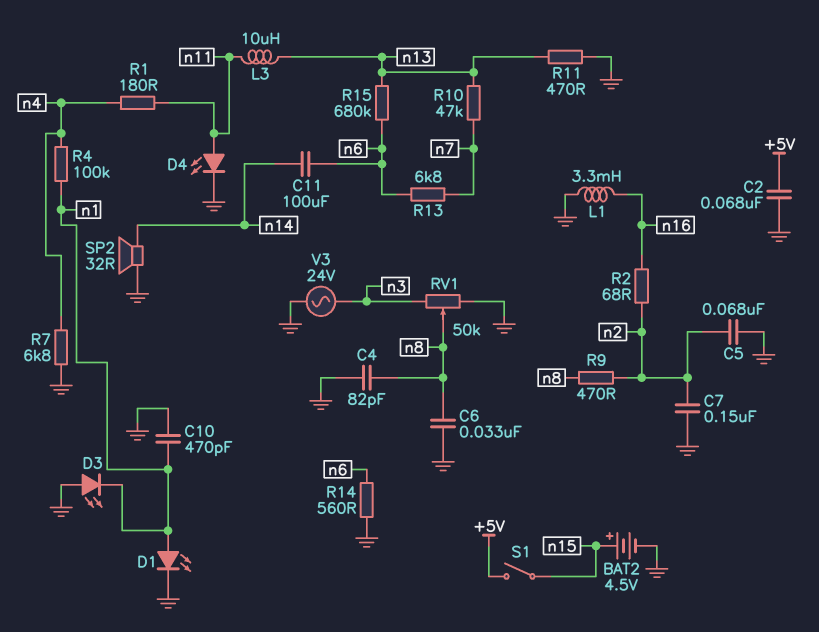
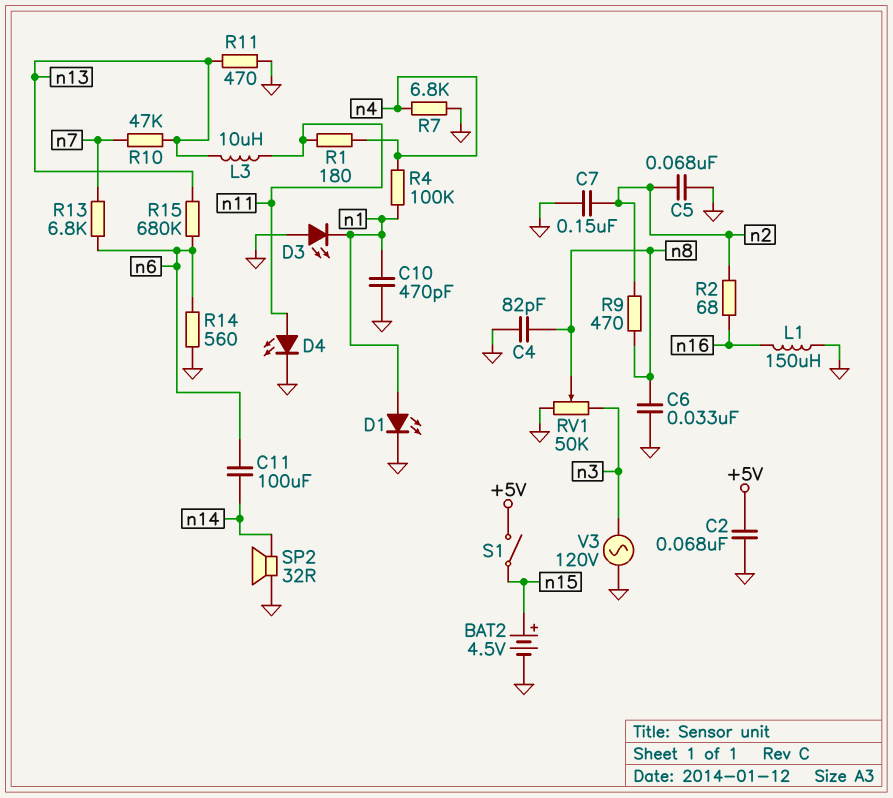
L1: 3.3mH (GND, n16) -> 150uH (GND, n16)
V3: AC 24V (GND, n3) -> AC 120V (GND, n3)

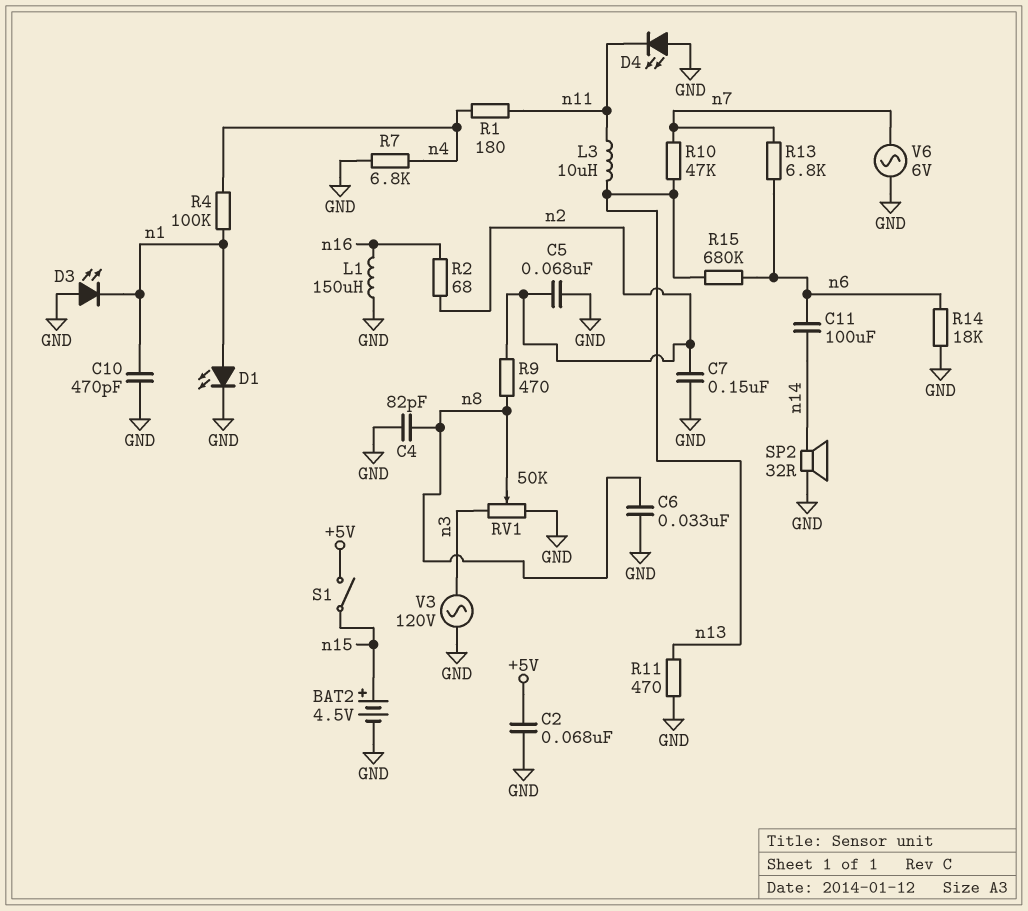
D4: LED (A n11, K GND) -> LED (A GND, K n11)
R14: 560 (GND, n6) -> 18k (GND, n6)
V6: none -> AC 6V (GND, n7)

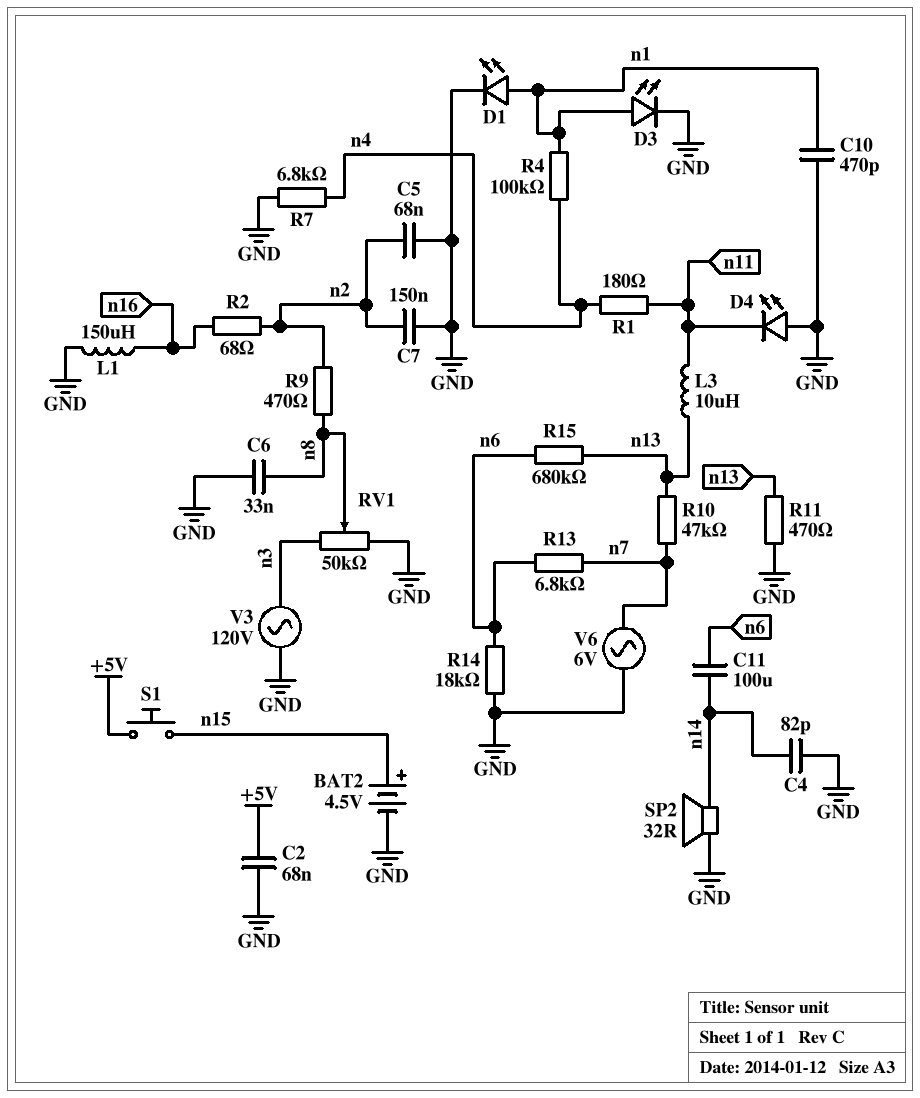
C4: 82pF (GND, n8) -> 82pF (GND, n14)
D3: LED (A GND, K n1) -> LED (A n1, K GND)
S1: switch (+5V, n15) -> button (+5V, n15)

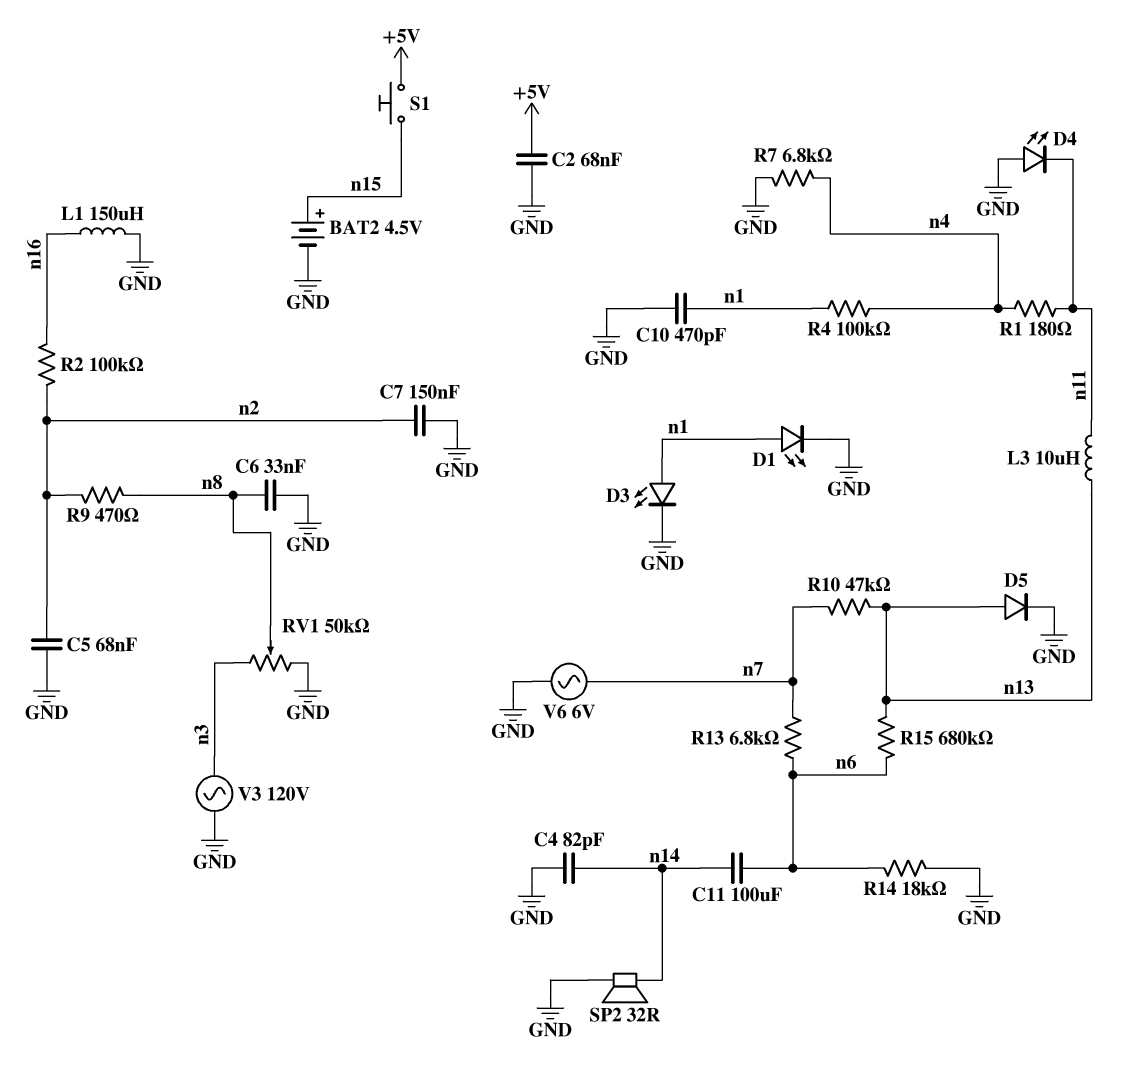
D5: none -> diode (A n13, K GND)
R2: 68 (n2, n16) -> 100k (n2, n16)
R11: 470 (GND, n13) -> none

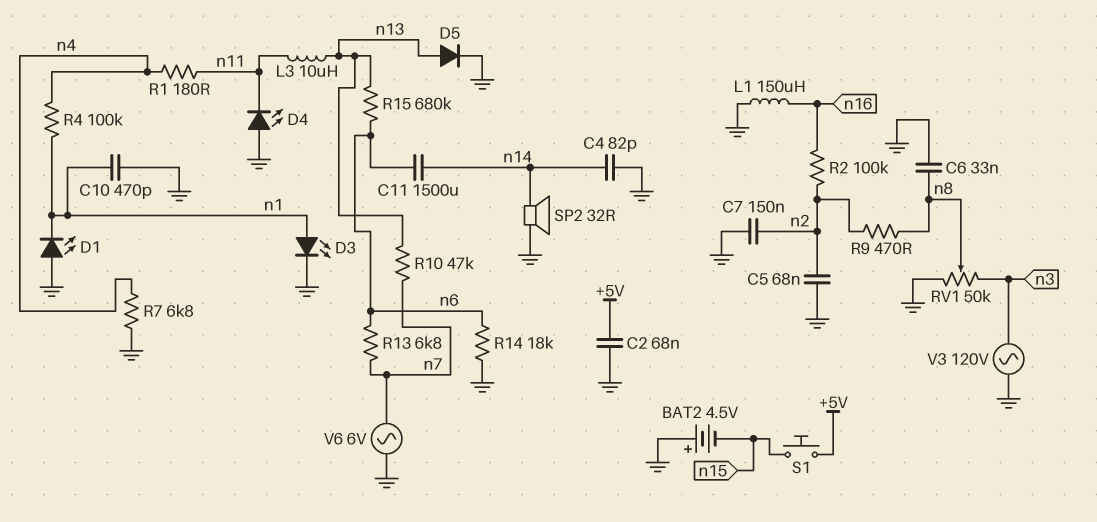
BAT2: 4.5V (plus n15, minus GND) -> 4.5V (plus GND, minus n15)
C11: 100uF (n6, n14) -> 1500uF (n6, n14)
D1: LED (A n1, K GND) -> LED (A GND, K n1)

